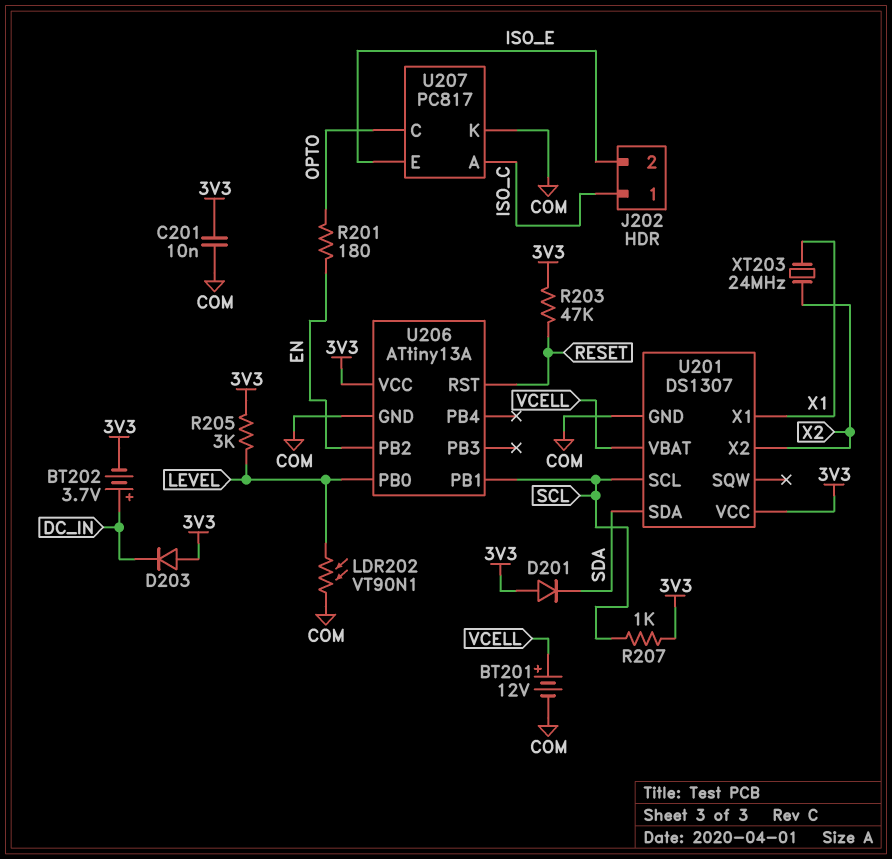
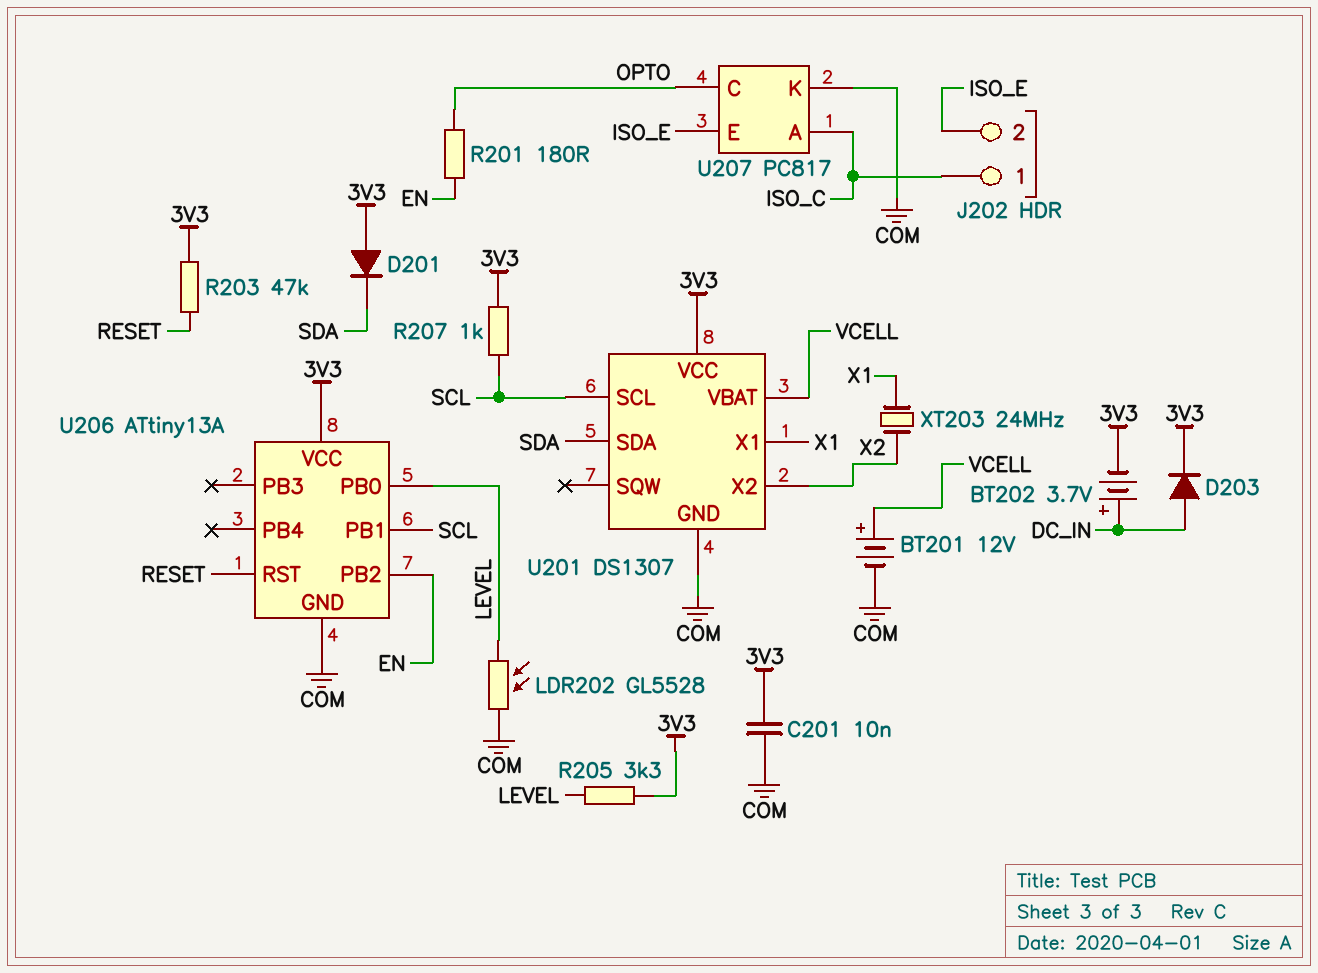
D203: diode (A 3V3, K DC_IN) -> diode (A DC_IN, K 3V3)
LDR202: VT90N1 (COM, LEVEL) -> GL5528 (COM, LEVEL)
R205: 3k (3V3, LEVEL) -> 3.3k (3V3, LEVEL)

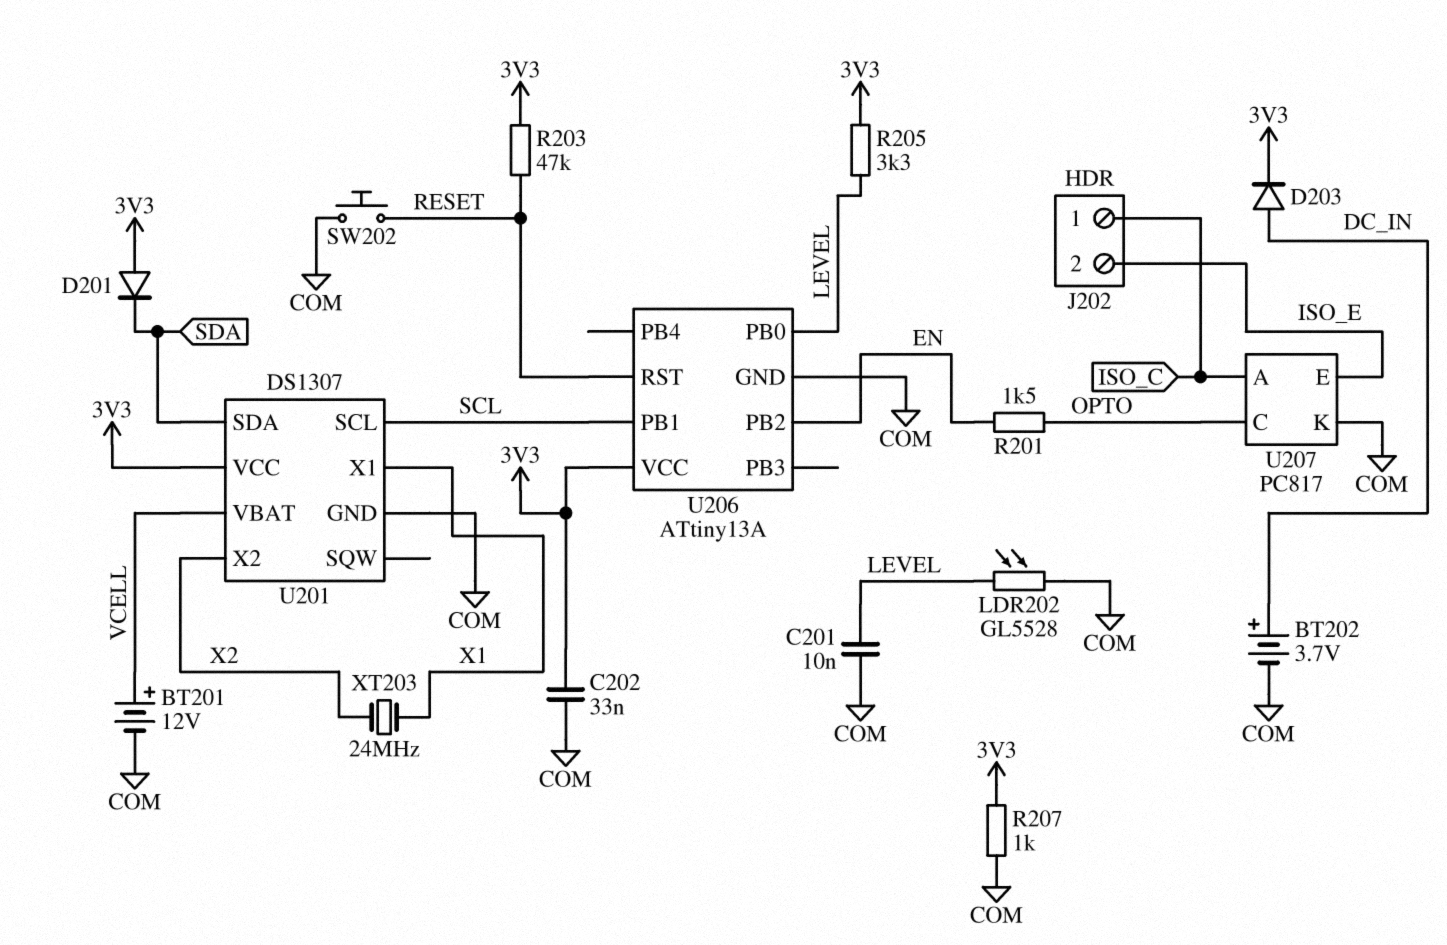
BT202: 3.7V (plus DC_IN, minus 3V3) -> 3.7V (plus DC_IN, minus COM)
C201: 10nF (3V3, COM) -> 10nF (COM, LEVEL)
C202: none -> 33nF (3V3, COM)
R201: 180 (EN, OPTO) -> 1.5k (EN, OPTO)
R207: 1k (3V3, SCL) -> 1k (3V3, COM)
SW202: none -> button (COM, RESET)

